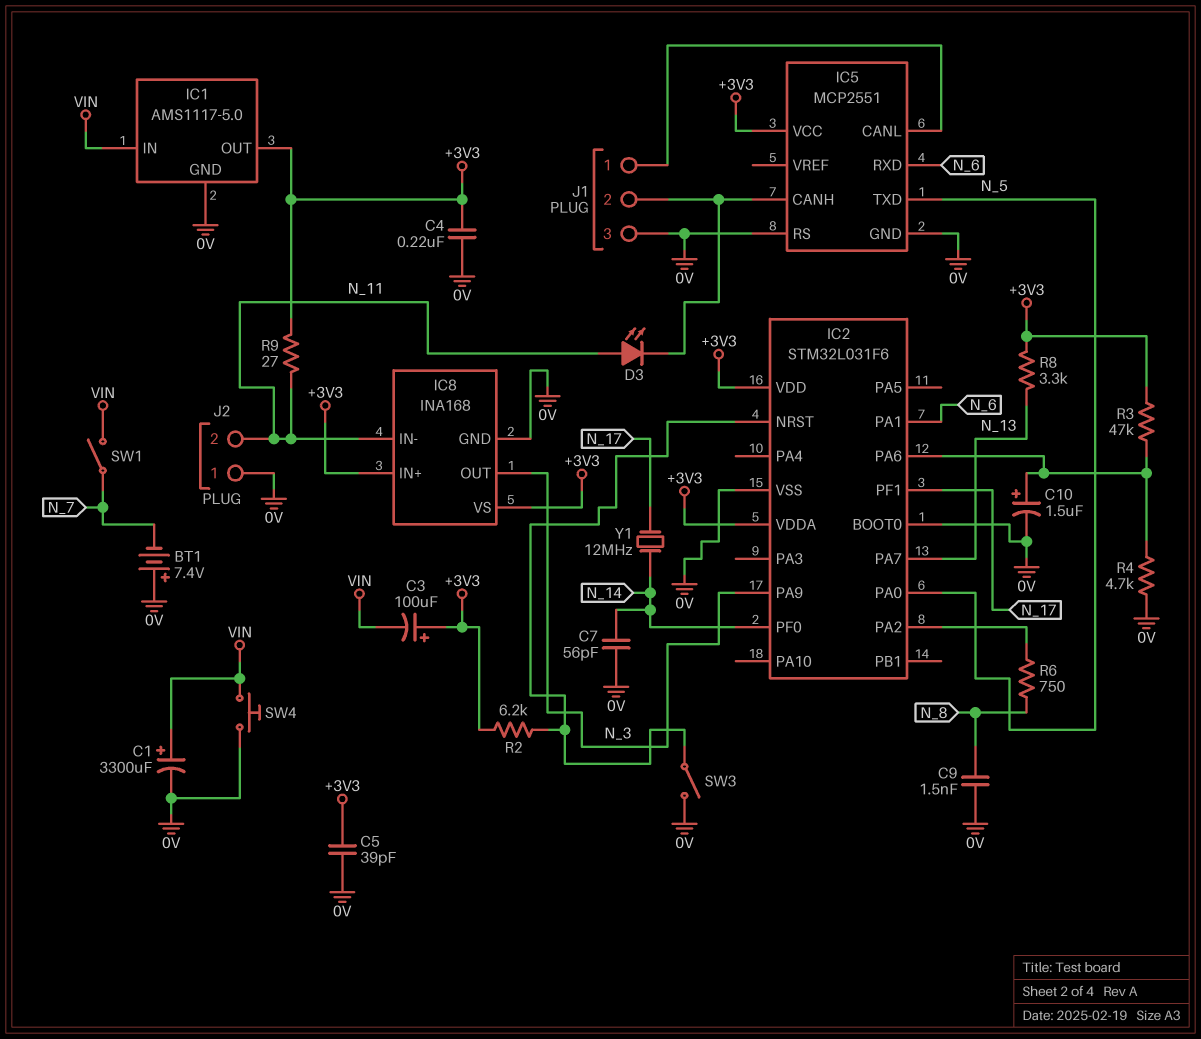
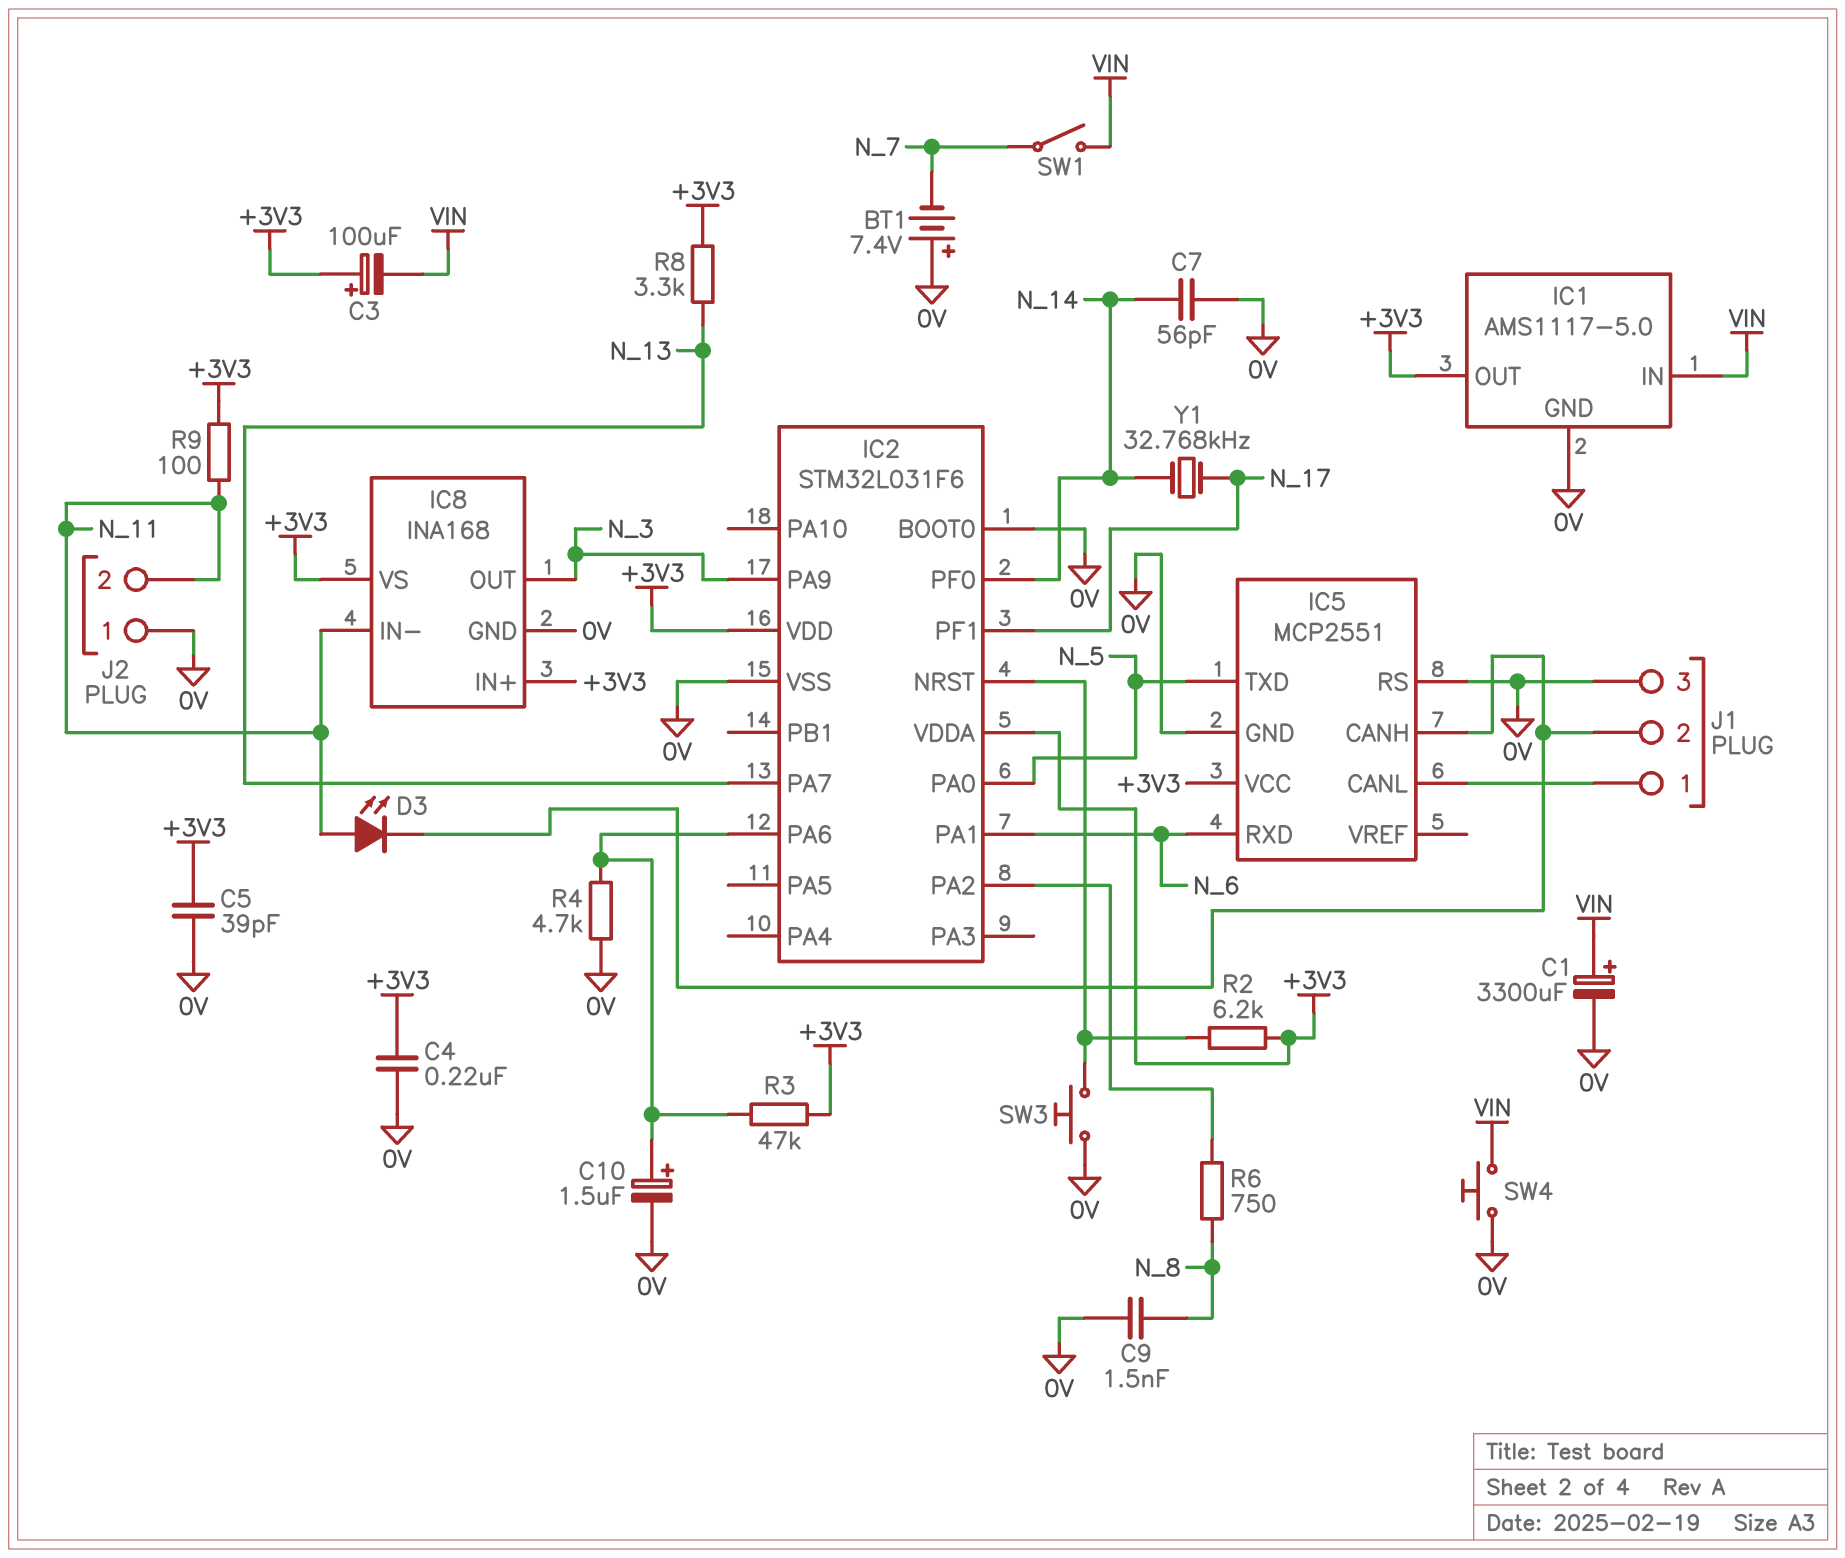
R9: 27 (+3V3, N_11) -> 100 (+3V3, N_11)
SW3: switch (0V, IC2/NRST) -> button (0V, IC2/NRST)
Y1: 12MHz (N_14, N_17) -> 32.768kHz (N_14, N_17)

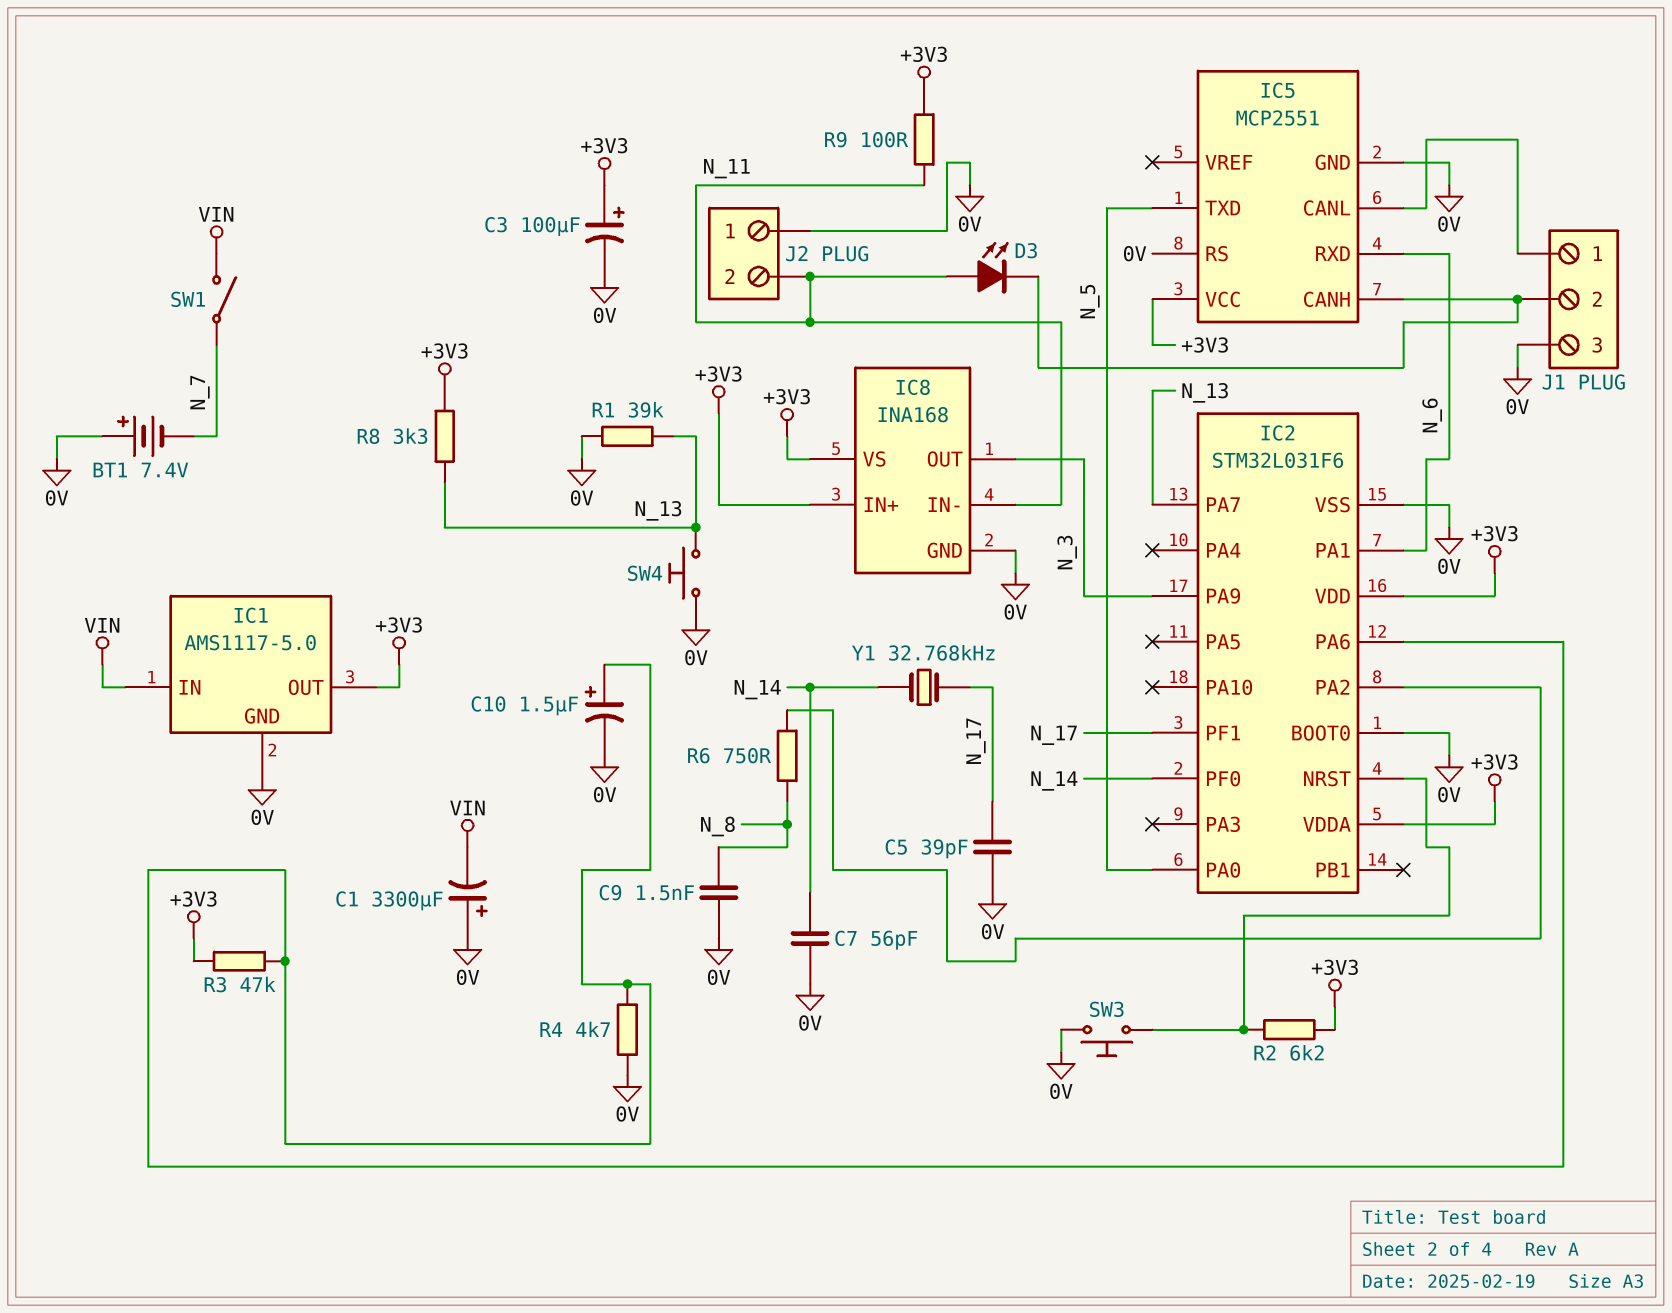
C1: 3300uF (plus VIN, minus 0V) -> 3300uF (plus 0V, minus VIN)
C3: 100uF (plus +3V3, minus VIN) -> 100uF (plus +3V3, minus 0V)
C4: 220nF (+3V3, 0V) -> none
C5: 39pF (+3V3, 0V) -> 39pF (0V, N_17)
R1: none -> 39k (0V, N_13)
SW4: button (0V, VIN) -> button (0V, N_13)

